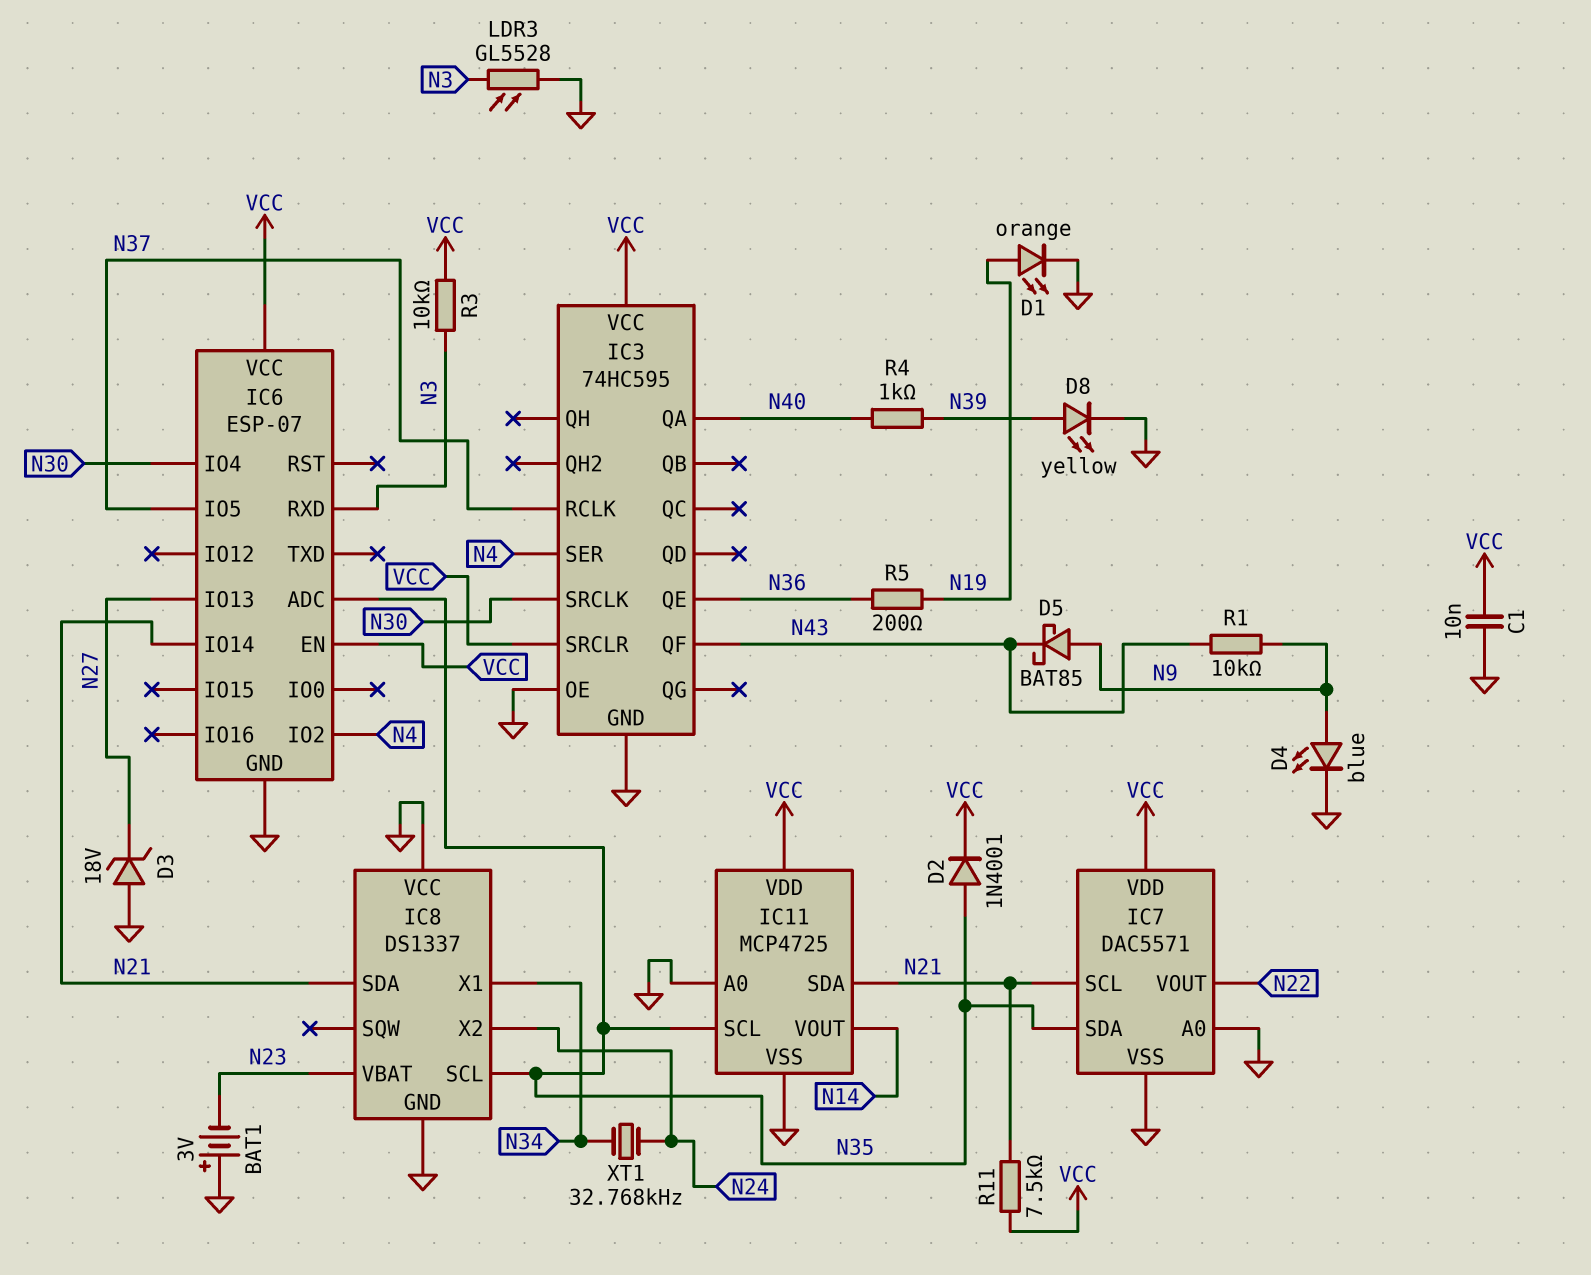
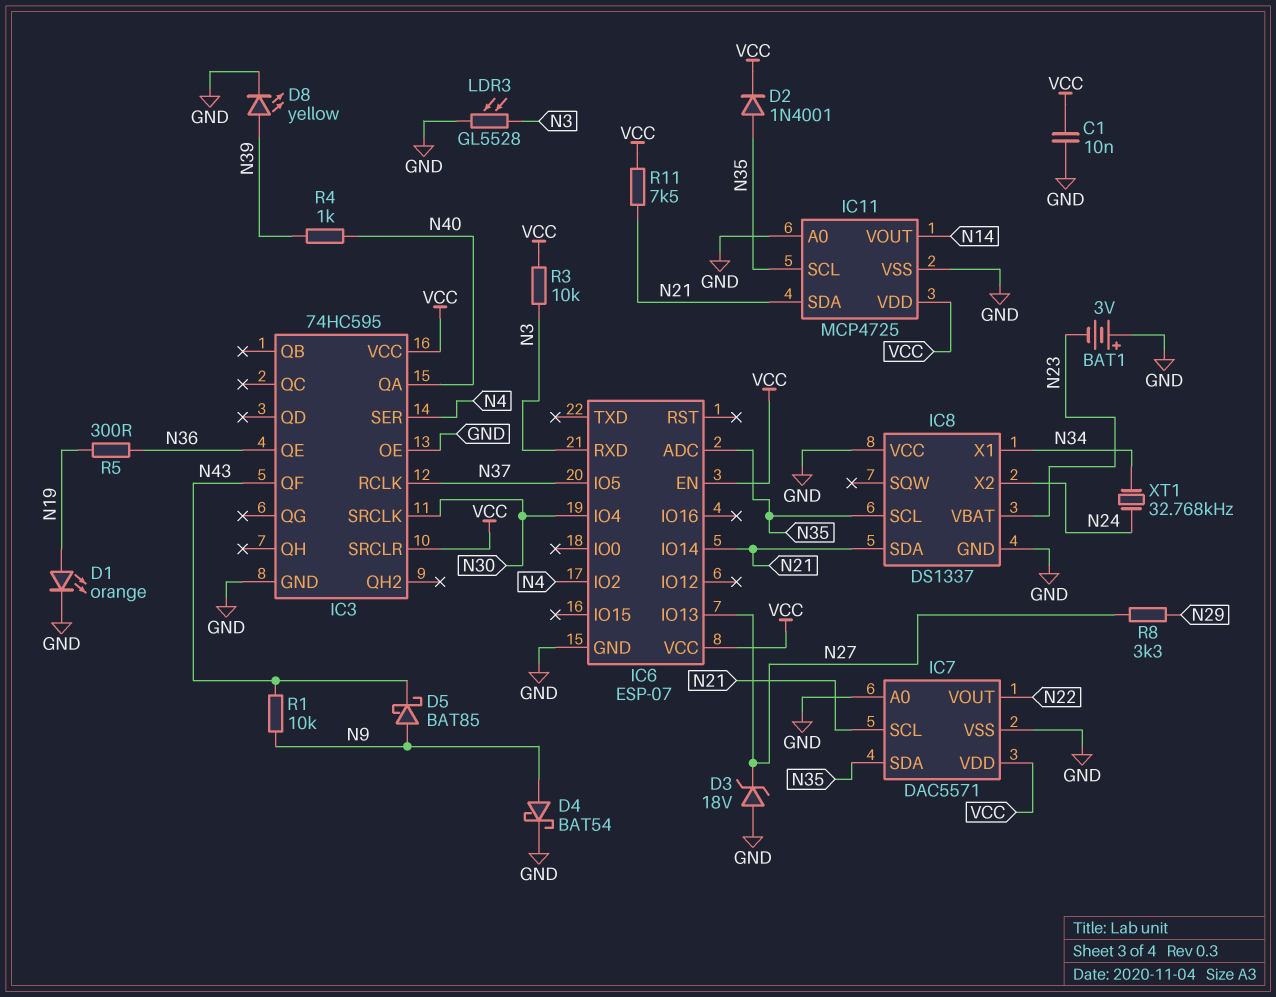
D4: LED blue (A N9, K GND) -> schottky BAT54 (A N9, K GND)
R5: 200 (N19, N36) -> 300 (N19, N36)
R8: none -> 3.3k (N27, N29)

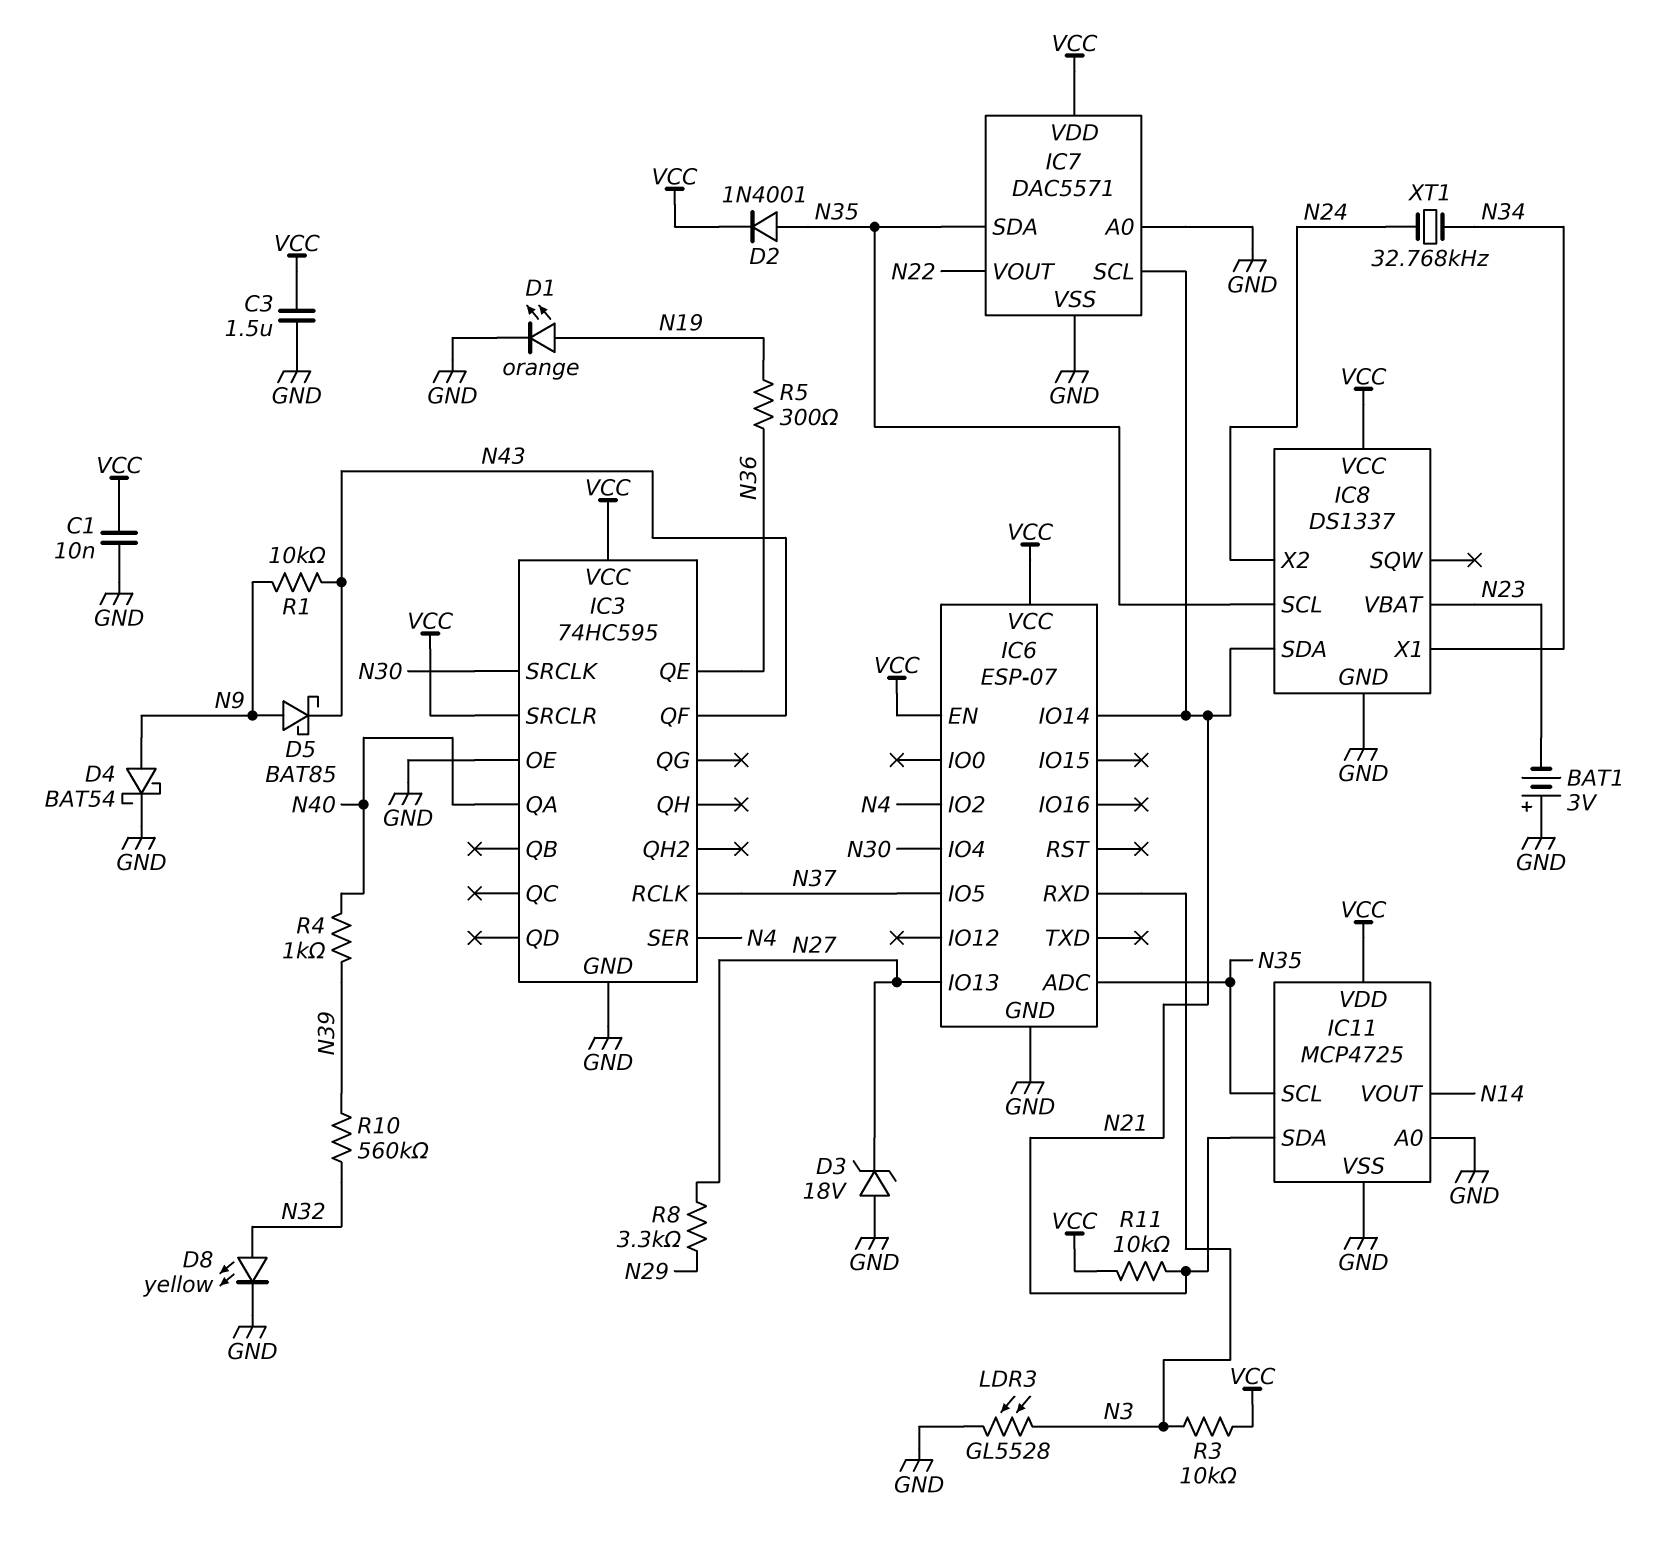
C3: none -> 1.5uF (GND, VCC)
D8: LED yellow (A N39, K GND) -> LED yellow (A N32, K GND)
IC8 pin VCC: GND -> VCC
R10: none -> 560k (N32, N39)
R11: 7.5k (N21, VCC) -> 10k (N21, VCC)

